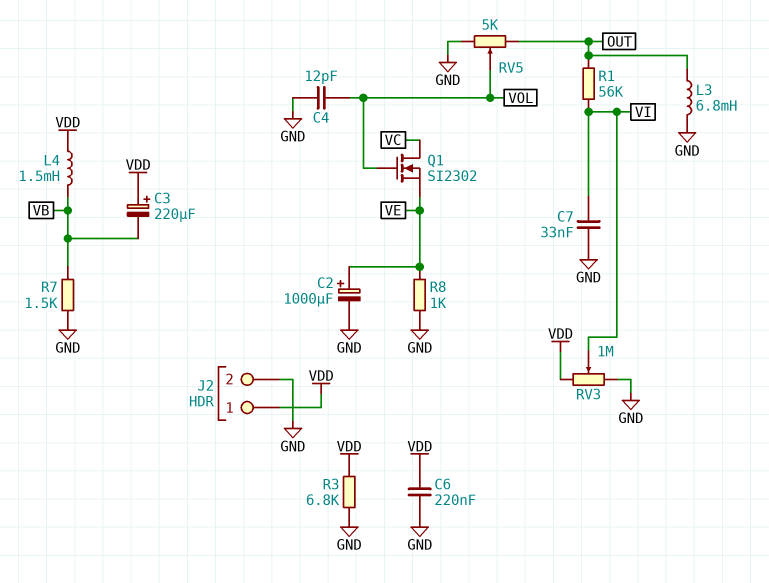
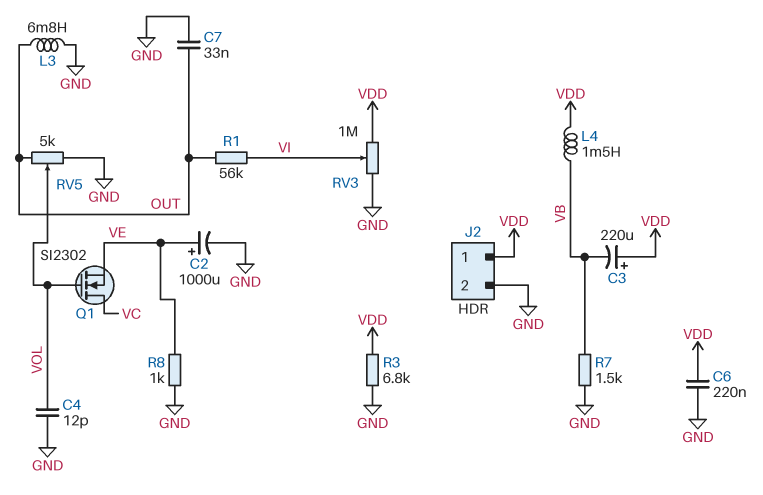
C7: 33nF (GND, VI) -> 33nF (GND, OUT)

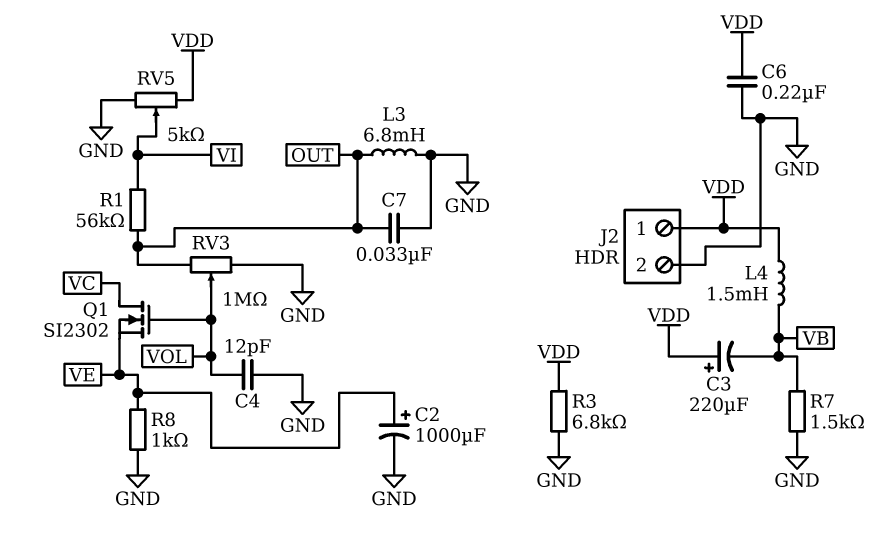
RV3: 1M (GND, VDD, wiper VI) -> 1M (GND, OUT, wiper VOL)
RV5: 5k (GND, OUT, wiper VOL) -> 5k (GND, VDD, wiper VI)

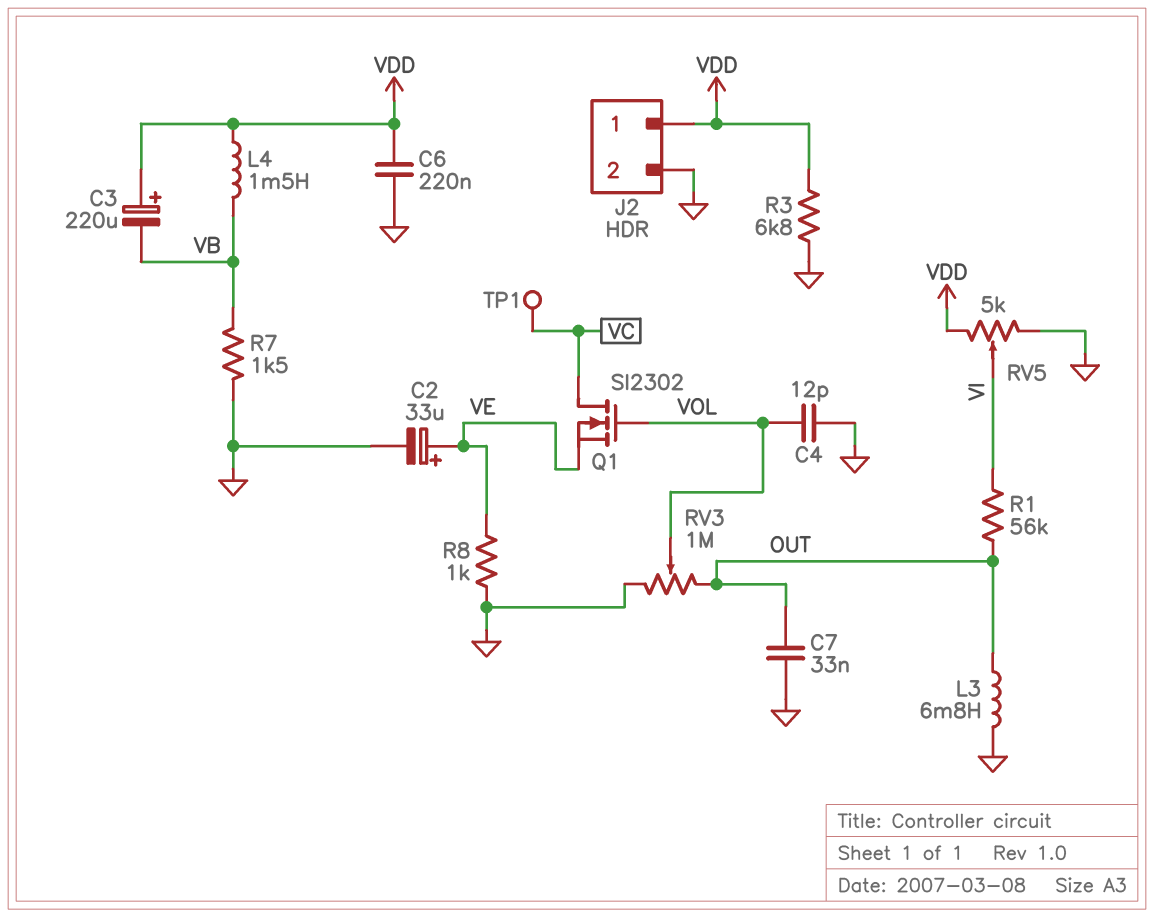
C2: 1000uF (plus VE, minus GND) -> 33uF (plus VE, minus GND)
TP1: none -> test point (VC)

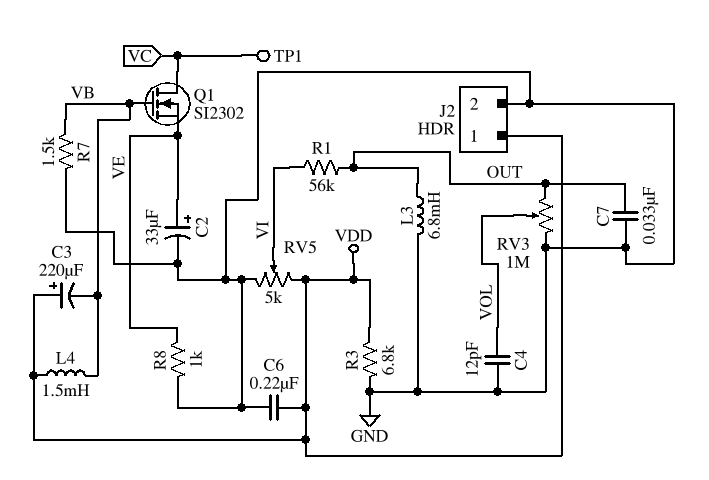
Q1: NMOS SI2302 (G VOL, D VC, S VE) -> NMOS SI2302 (G VB, D VC, S VE)

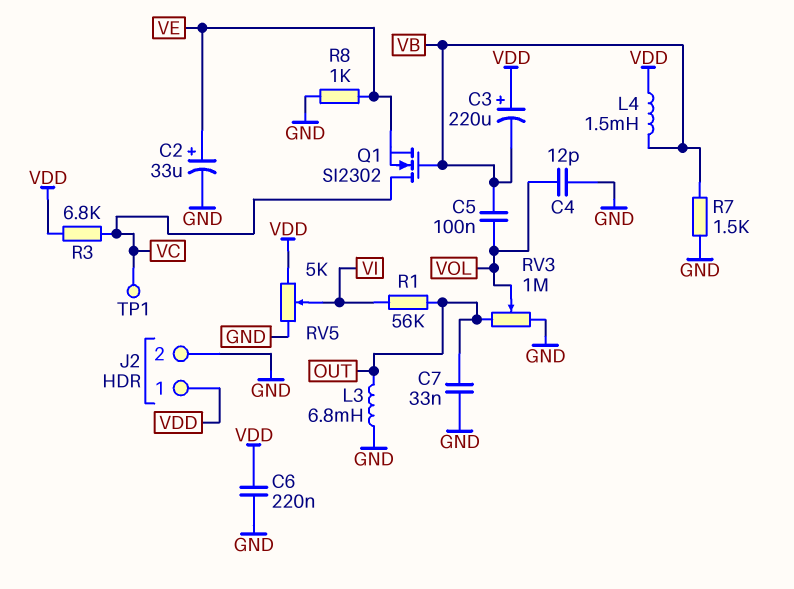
C5: none -> 100nF (VB, VOL)
R3: 6.8k (GND, VDD) -> 6.8k (VC, VDD)

